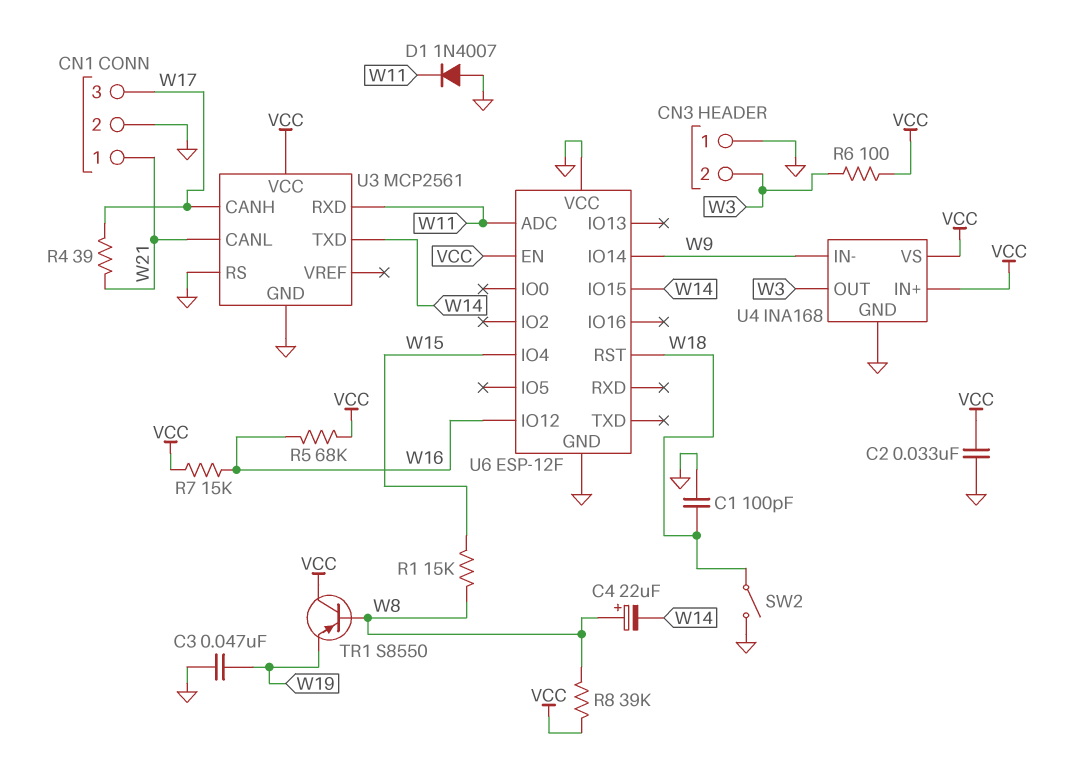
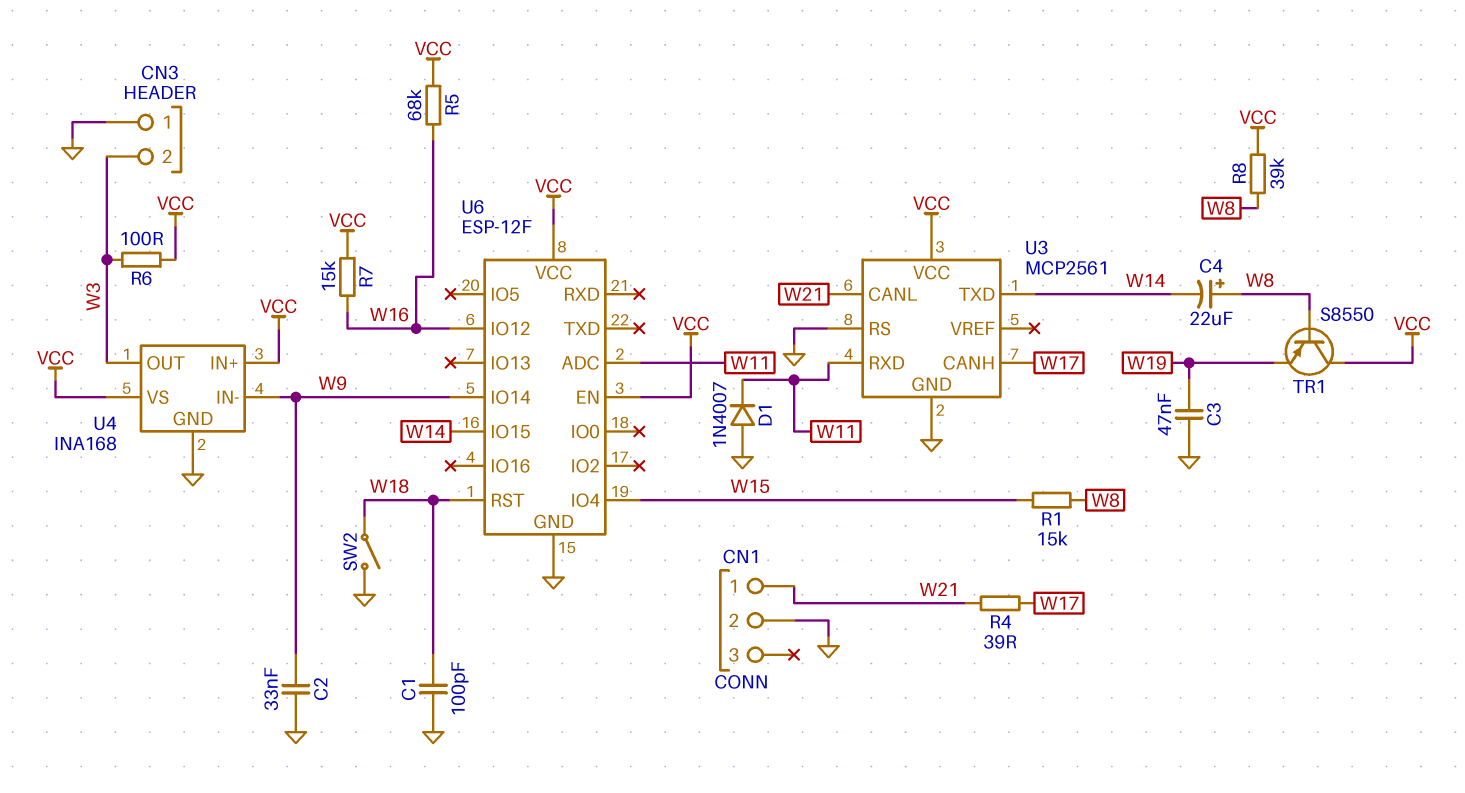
C2: 33nF (GND, VCC) -> 33nF (GND, W9)
CN1 pin 3: W17 -> none
U6 pin VCC: GND -> VCC

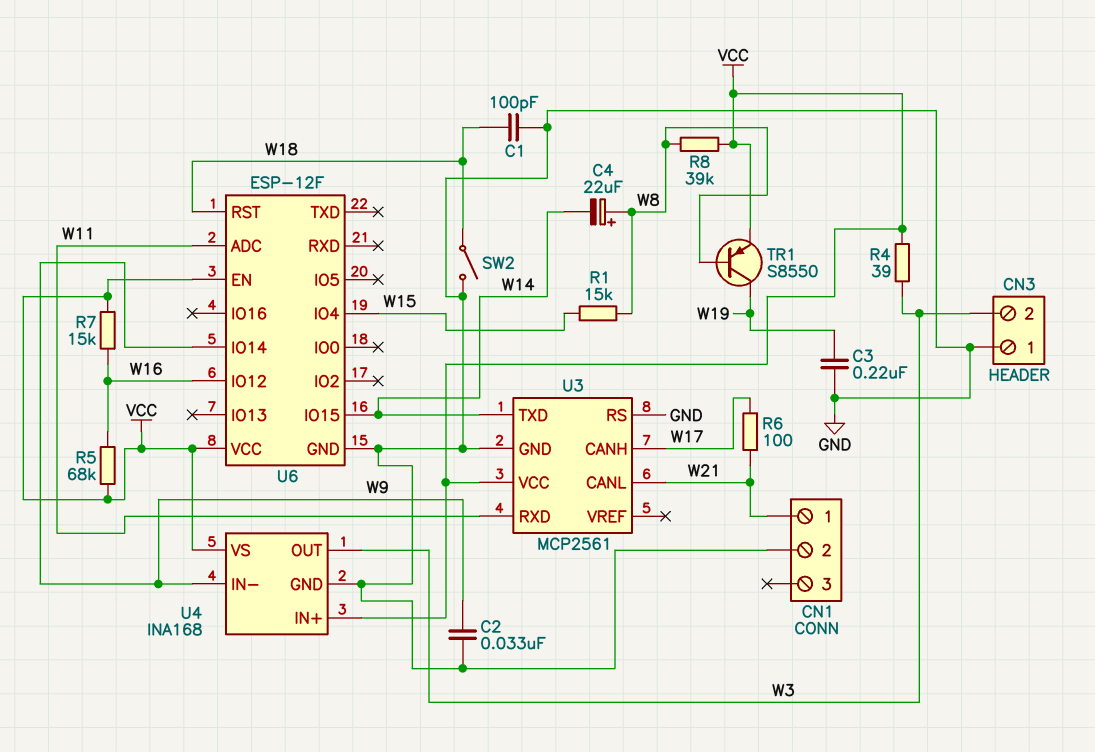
C3: 47nF (GND, W19) -> 220nF (GND, W19)
D1: diode 1N4007 (A GND, K W11) -> none
R4: 39 (W17, W21) -> 39 (VCC, W3)
R6: 100 (VCC, W3) -> 100 (W17, W21)
TR1: PNP S8550 (B W8, C VCC, E W19) -> PNP S8550 (B W8, C W19, E VCC)

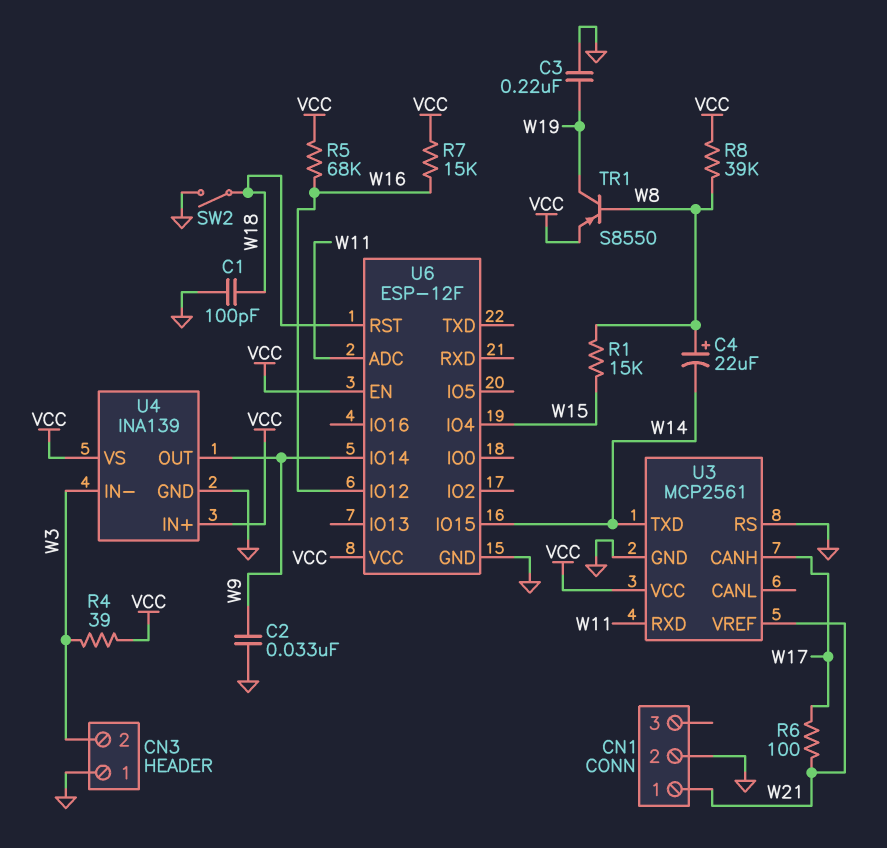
U3 pin CANL: W21 -> none
U3 pin VREF: none -> W21
U4: INA168 -> INA139
U4 pin IN-: W9 -> W3
U4 pin OUT: W3 -> W9

